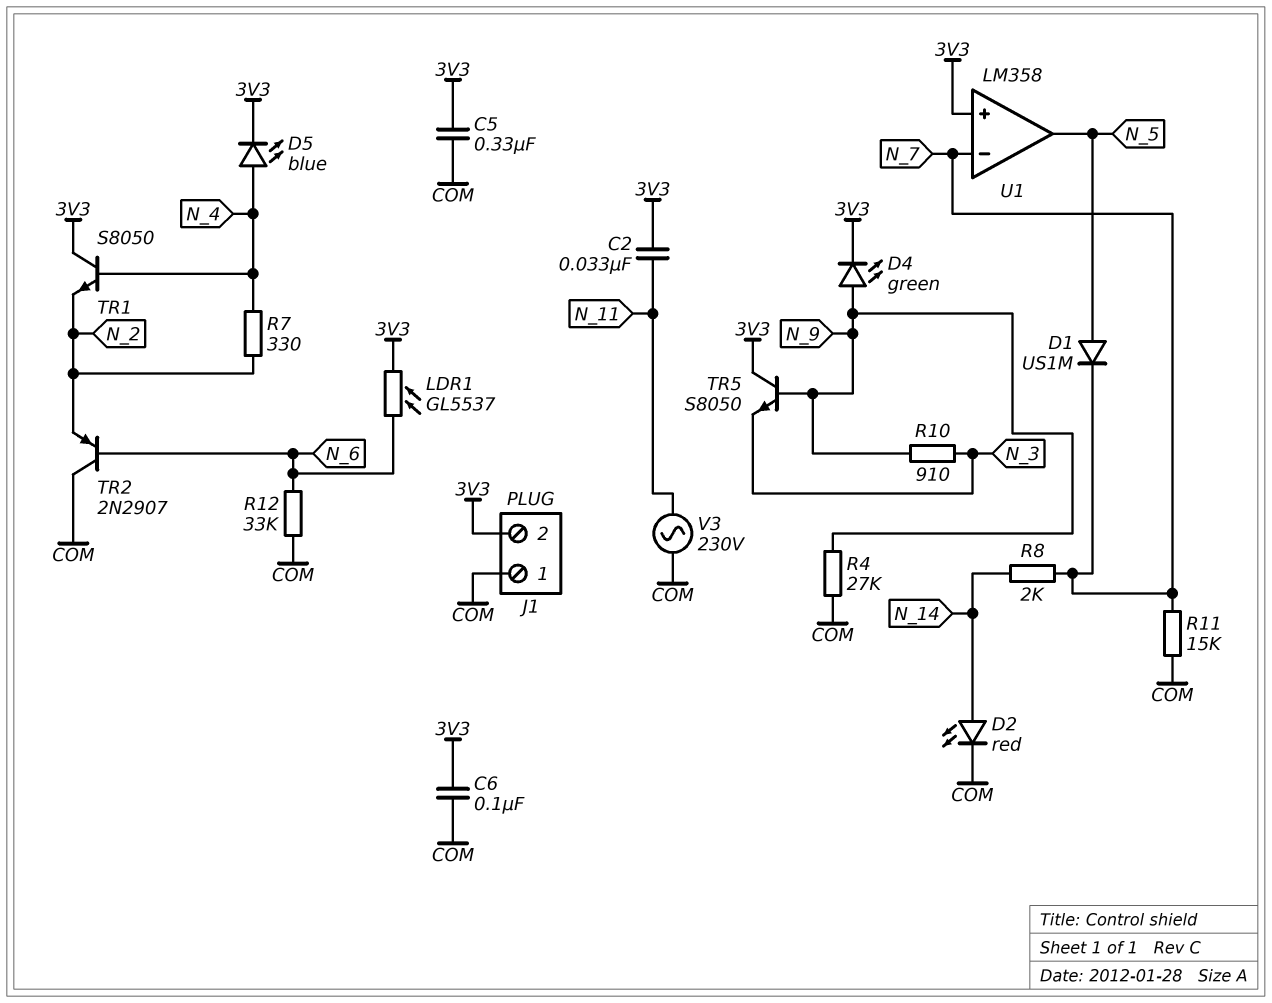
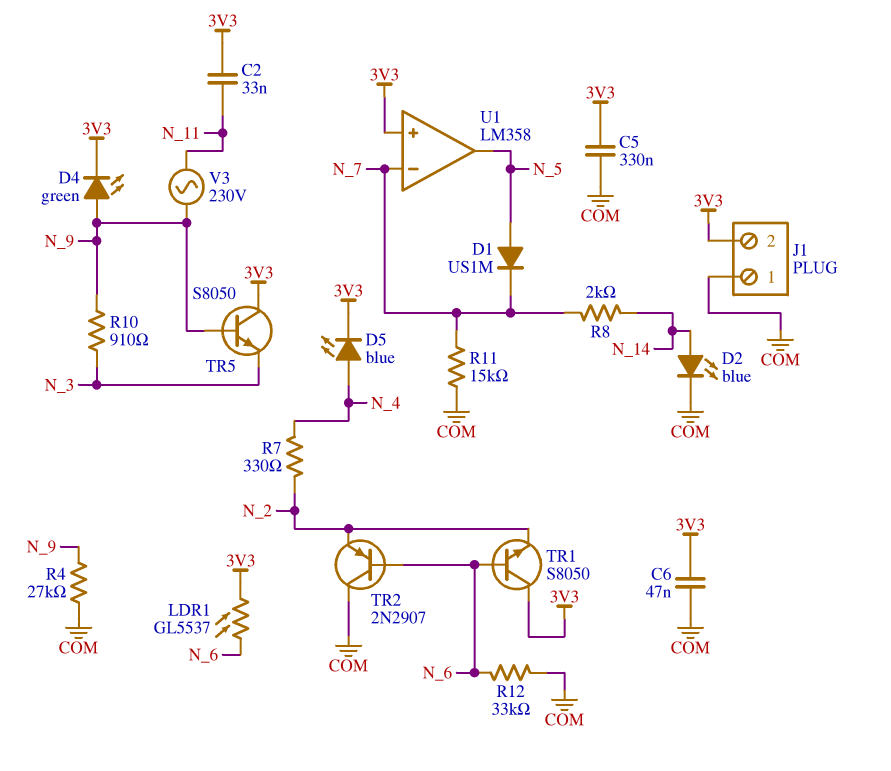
C6: 100nF (3V3, COM) -> 47nF (3V3, COM)
D2: LED red (A N_14, K COM) -> LED blue (A N_14, K COM)
TR1: NPN S8050 (B N_4, C 3V3, E N_2) -> NPN S8050 (B N_6, C 3V3, E N_2)
V3: AC 230V (COM, N_11) -> AC 230V (N_9, N_11)

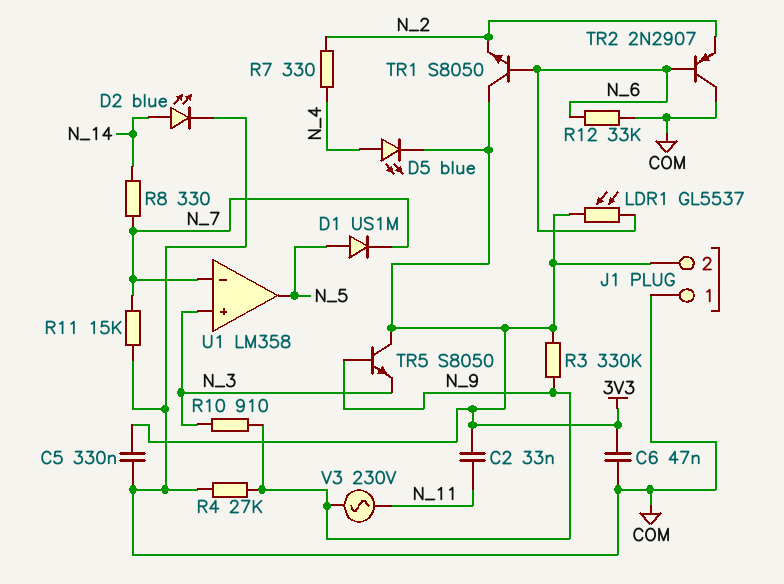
D4: LED green (A N_9, K 3V3) -> none
R3: none -> 330k (3V3, N_9)
R8: 2k (N_7, N_14) -> 330 (N_7, N_14)
U1 pin in+: 3V3 -> N_3

